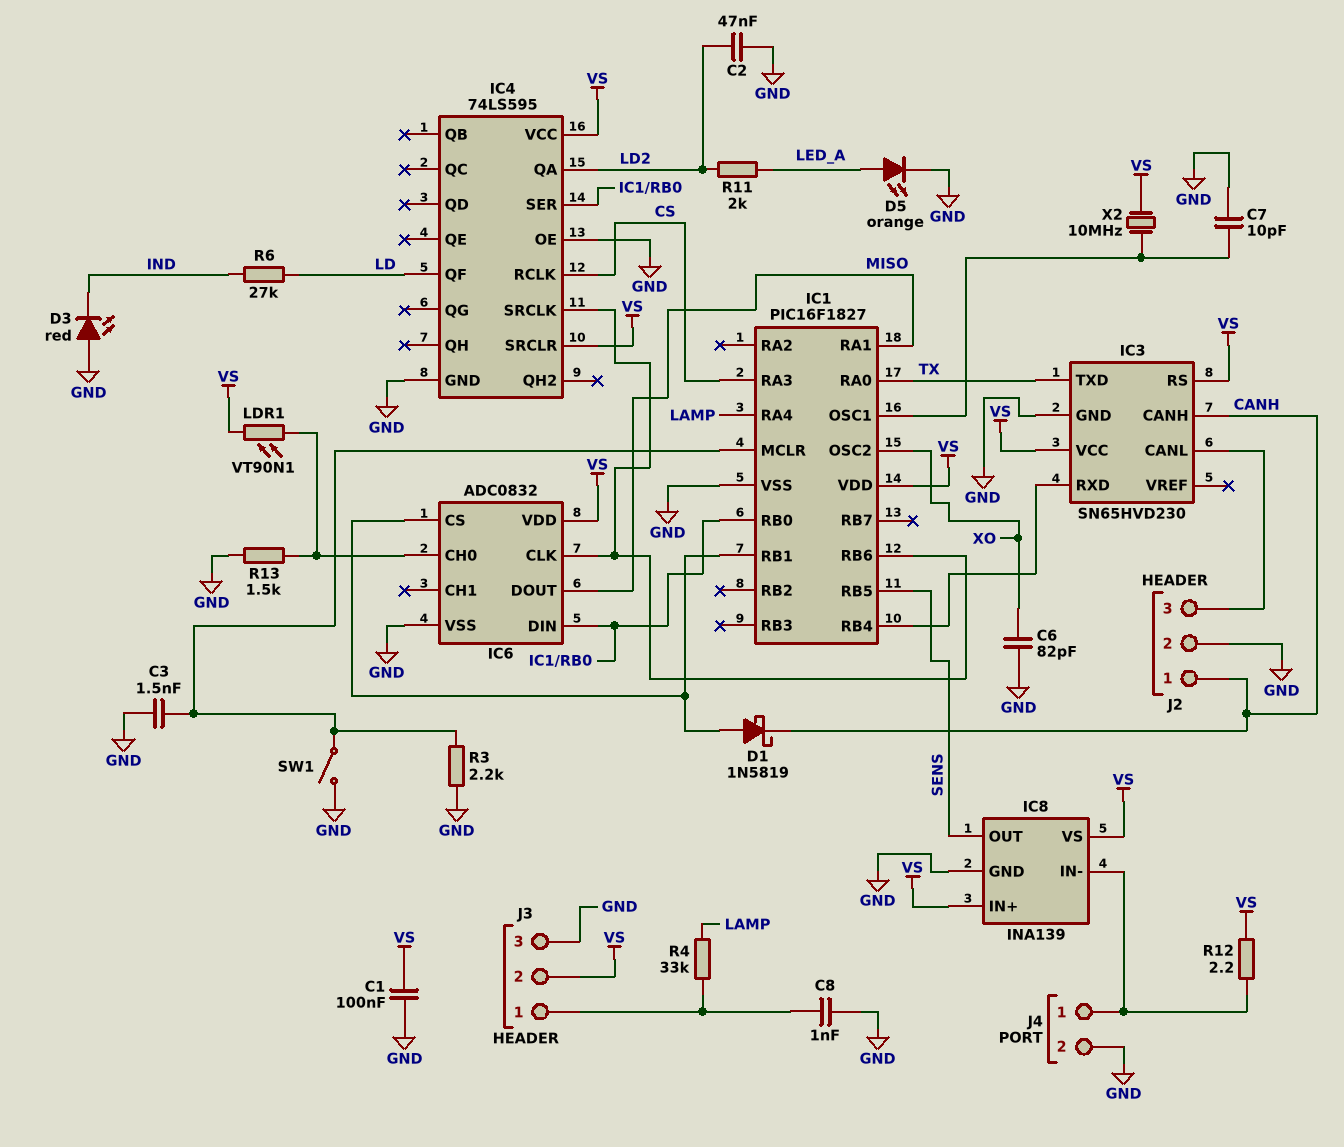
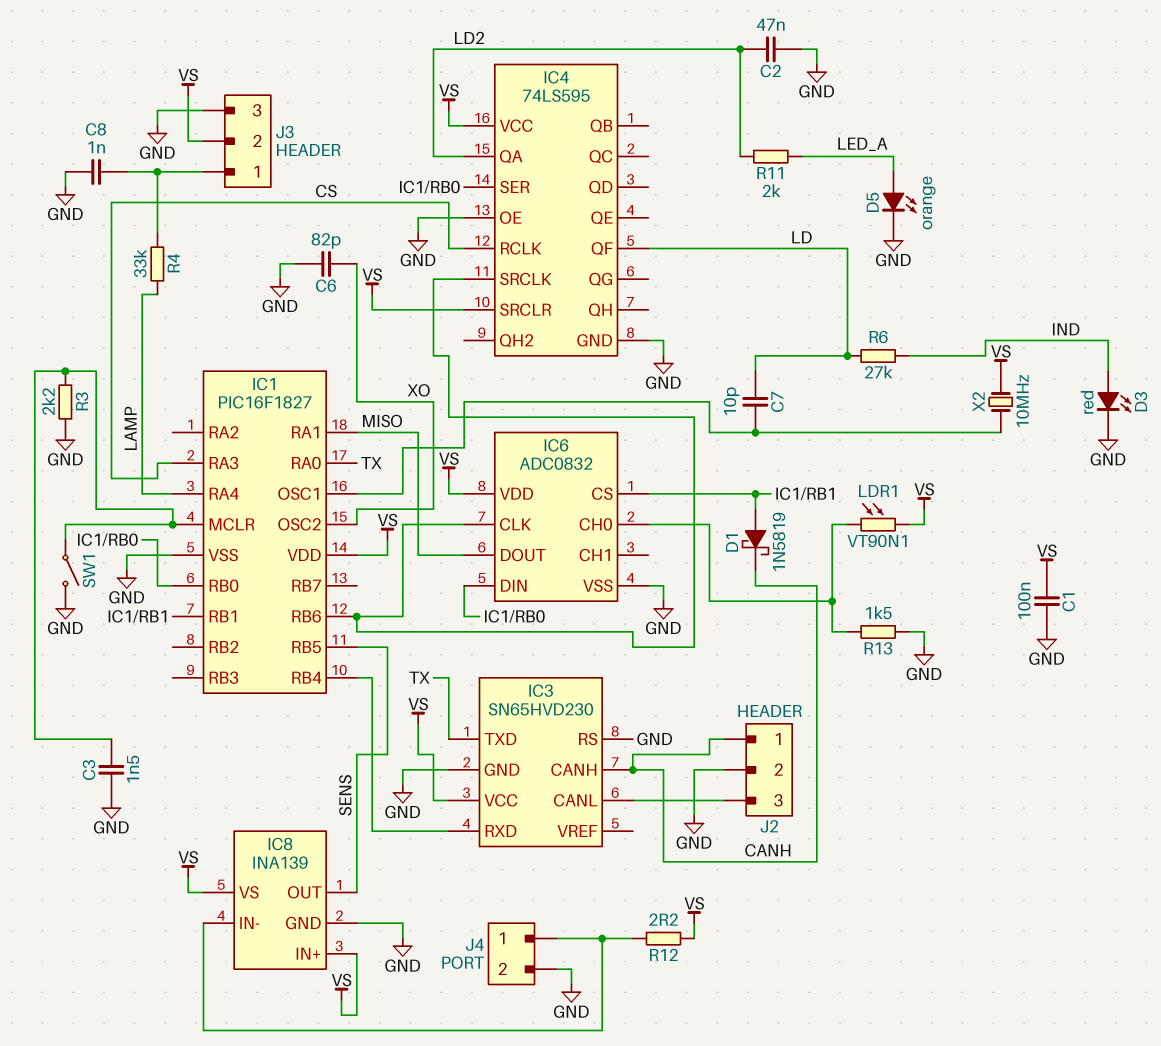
C7: 10pF (GND, IC1/OSC1) -> 10pF (IC1/OSC1, LD)
D3: LED red (A GND, K IND) -> LED red (A IND, K GND)
IC3 pin RS: VS -> GND

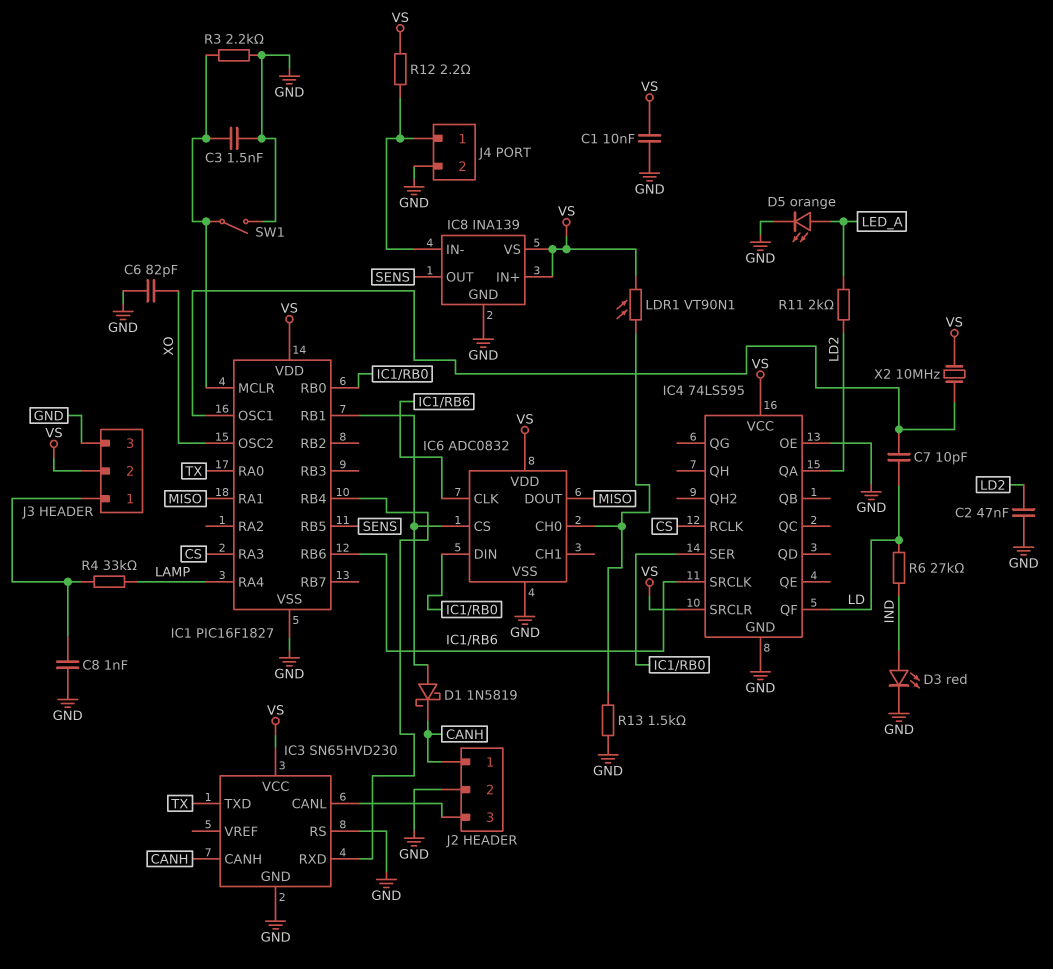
C1: 100nF (GND, VS) -> 10nF (GND, VS)

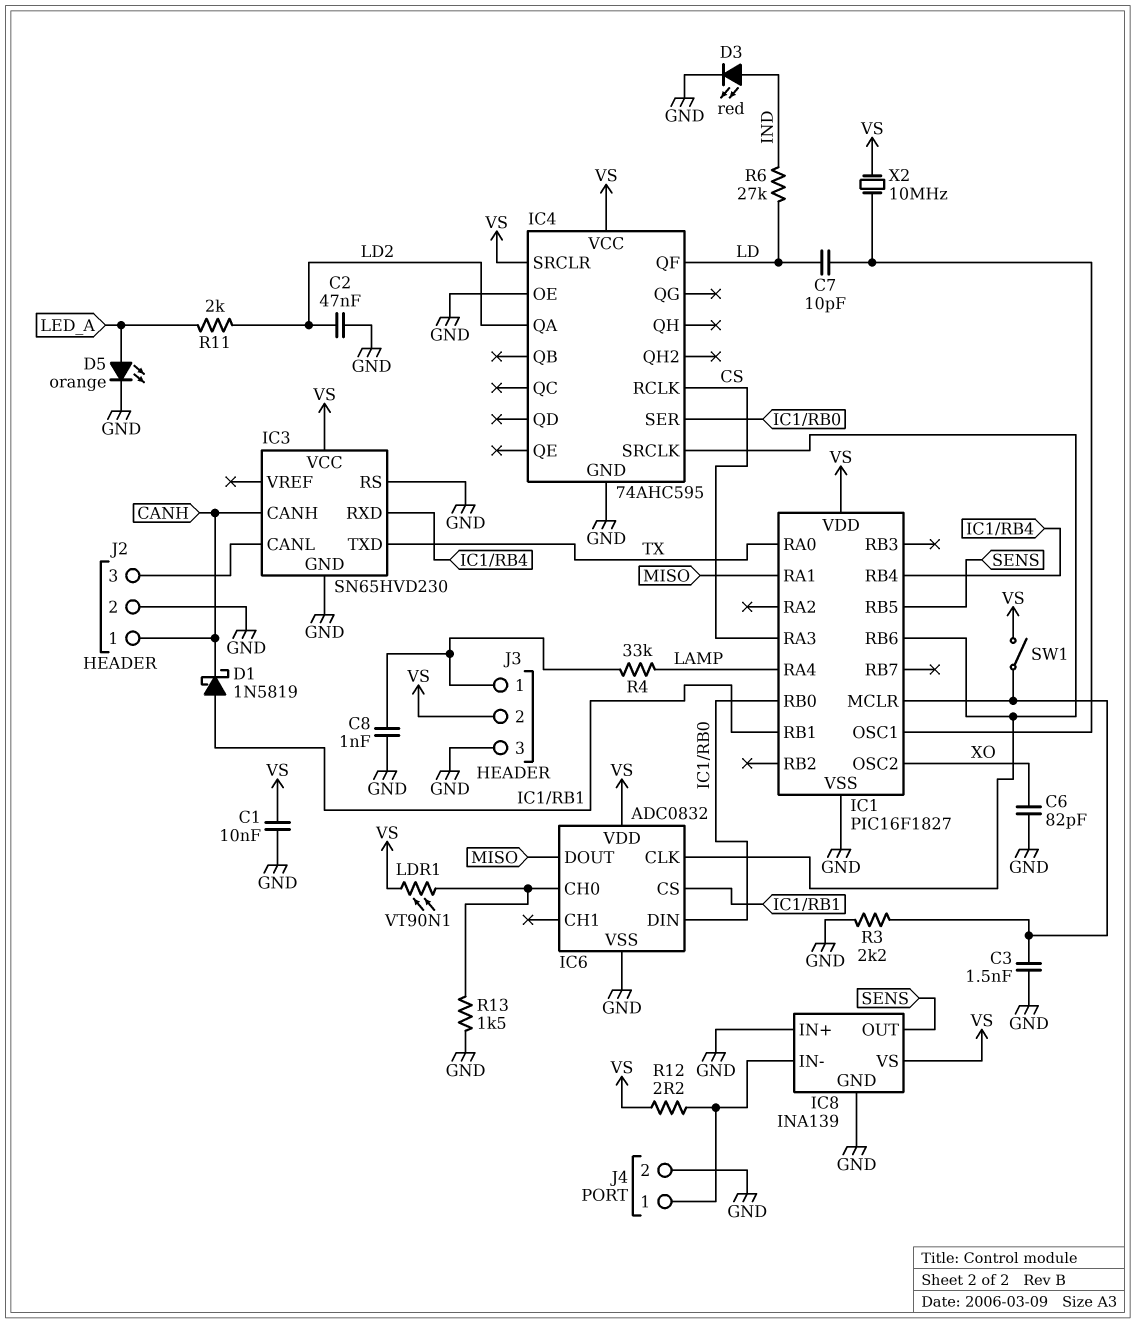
IC4: 74LS595 -> 74AHC595
IC8 pin IN+: VS -> GND
SW1: switch (GND, IC1/MCLR) -> switch (IC1/MCLR, VS)

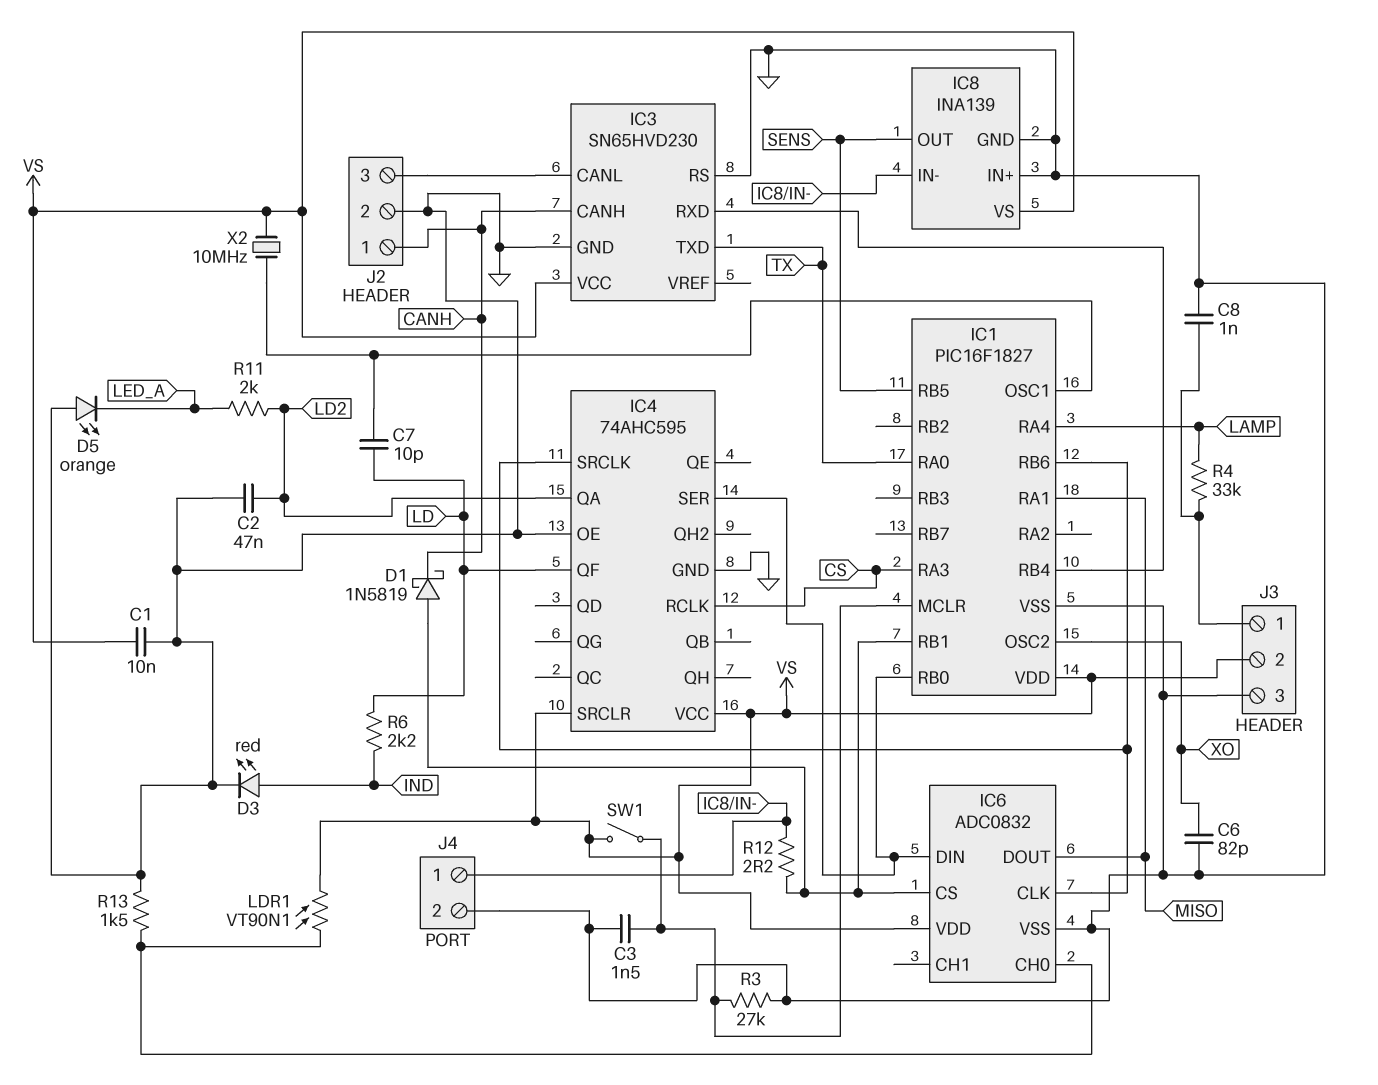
D5: LED orange (A LED_A, K GND) -> LED orange (A GND, K LED_A)
R3: 2.2k (GND, IC1/MCLR) -> 27k (GND, IC1/MCLR)
R6: 27k (IND, LD) -> 2.2k (IND, LD)
R12: 2.2 (IC8/IN-, VS) -> 2.2 (IC1/RB1, IC8/IN-)

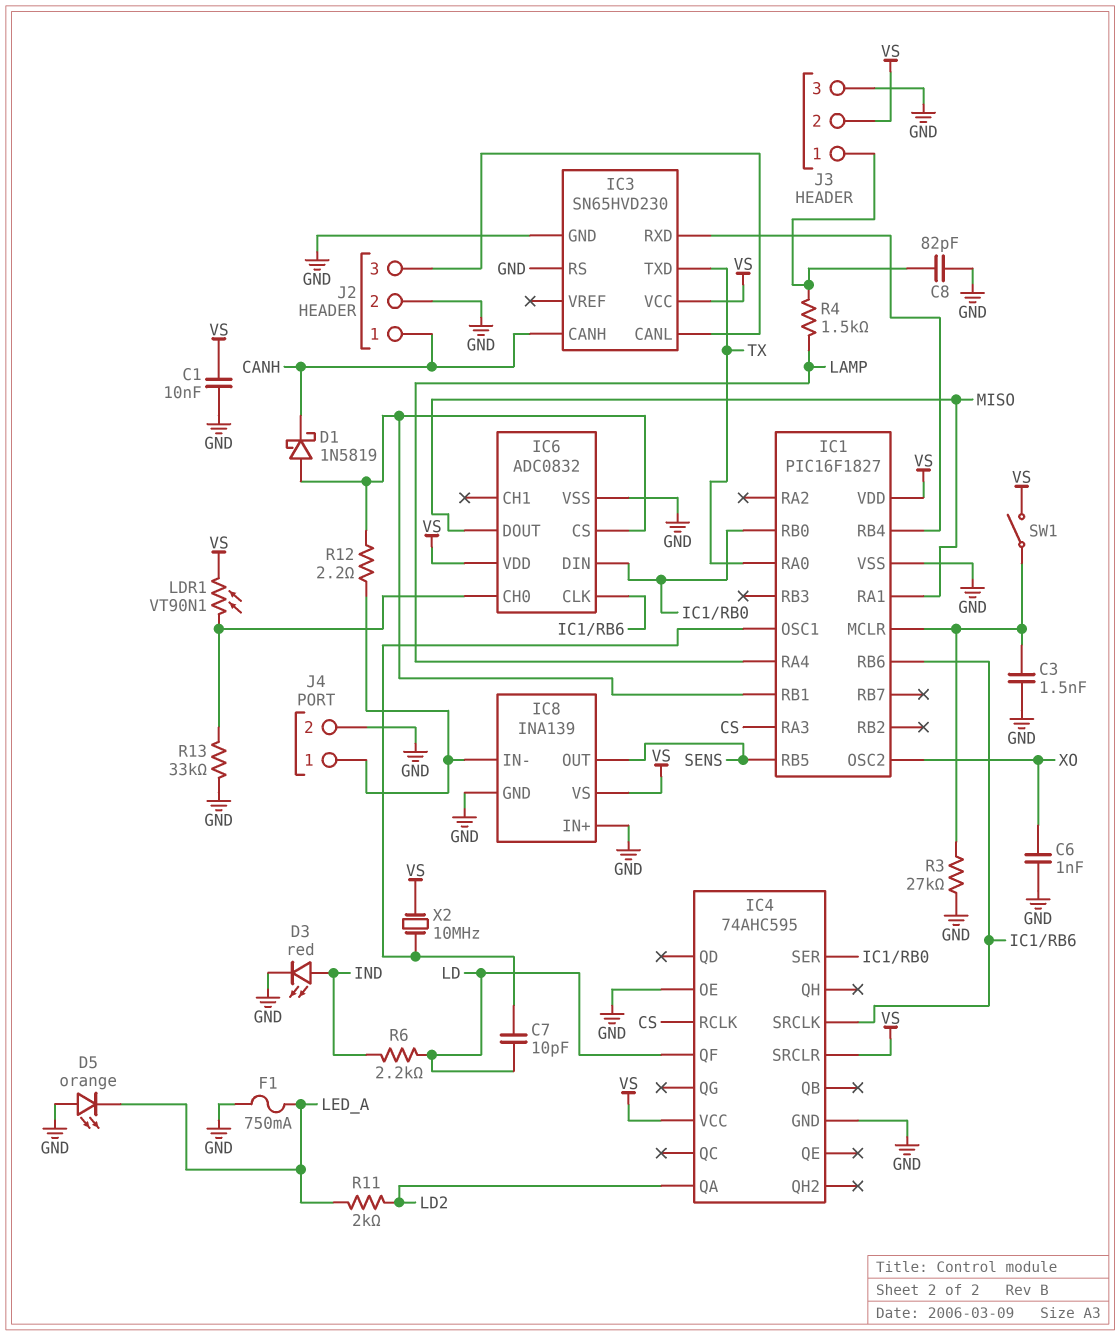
C2: 47nF (GND, LD2) -> none
C6: 82pF (GND, XO) -> 1nF (GND, XO)
C8: 1nF (GND, J3/1) -> 82pF (GND, J3/1)
F1: none -> 750mA (GND, LED_A)
R4: 33k (J3/1, LAMP) -> 1.5k (J3/1, LAMP)
R13: 1.5k (GND, IC6/CH0) -> 33k (GND, IC6/CH0)

